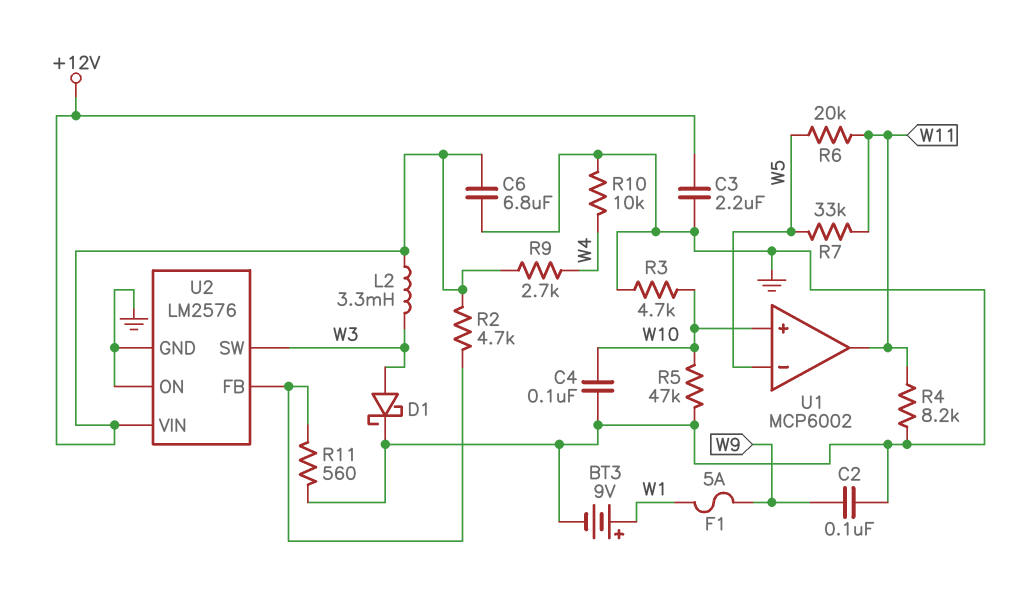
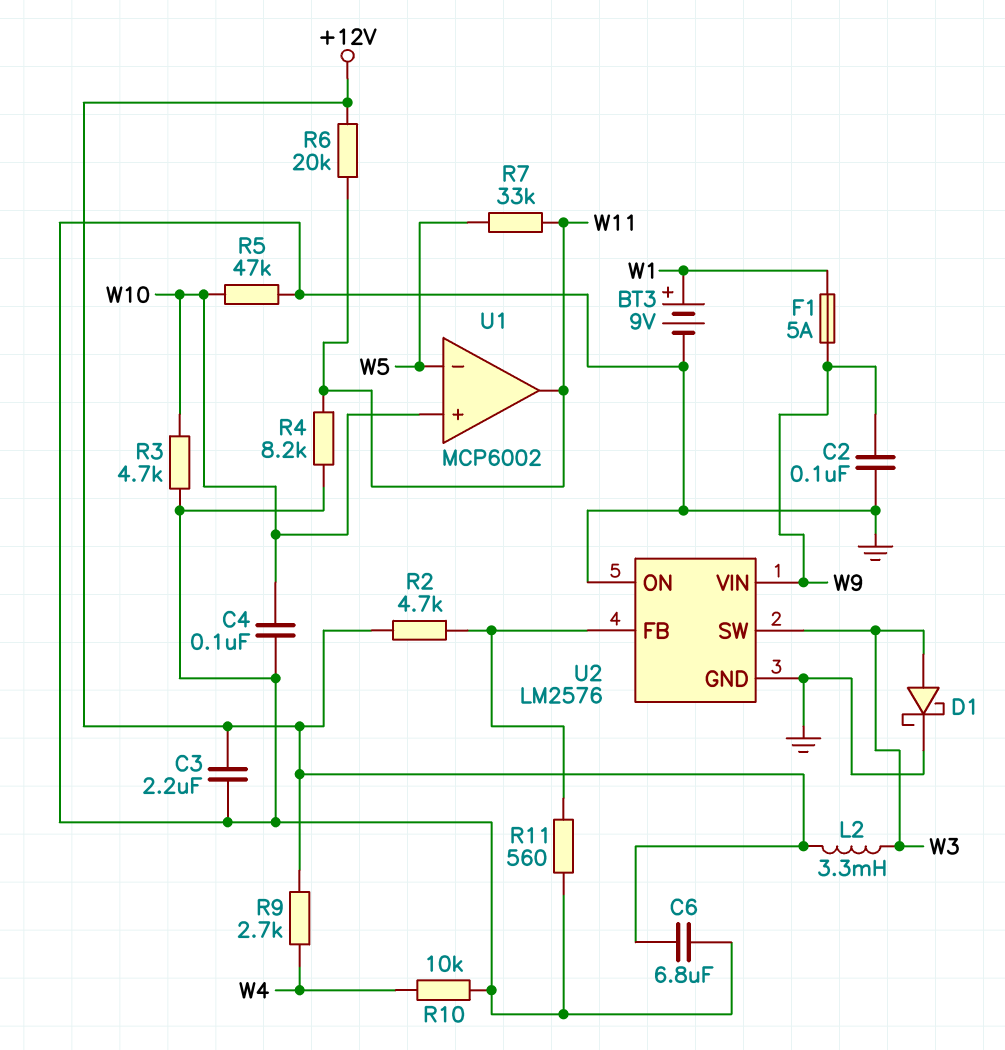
R6: 20k (W5, W11) -> 20k (+12V, W11)
U2 pin VIN: +12V -> W9

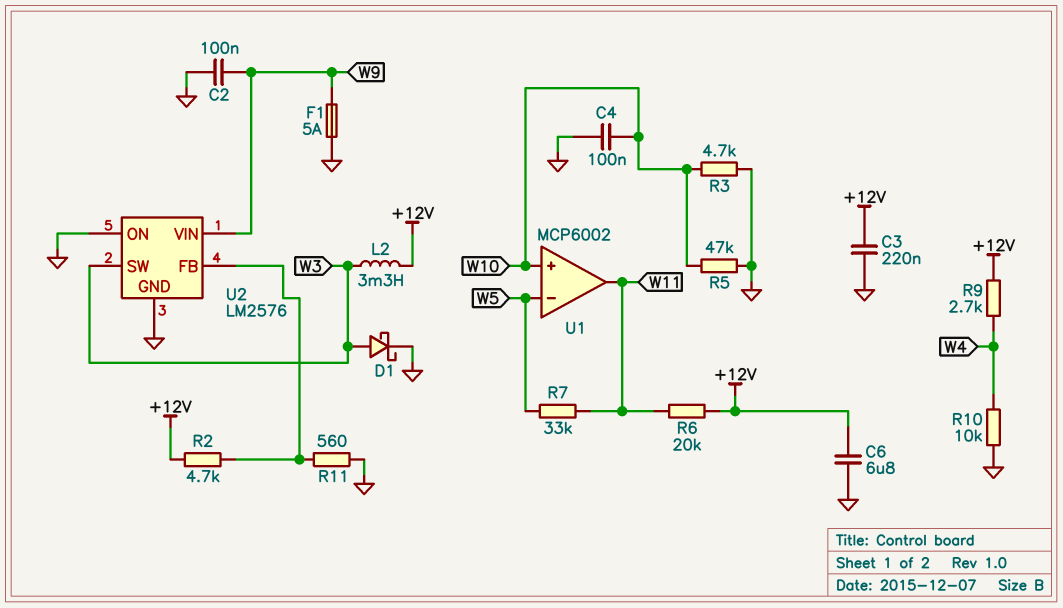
BT3: 9V (plus W1, minus GND) -> none
C3: 2.2uF (+12V, GND) -> 220nF (+12V, GND)
F1: 5A (W1, W9) -> 5A (GND, W9)
R4: 8.2k (GND, W11) -> none

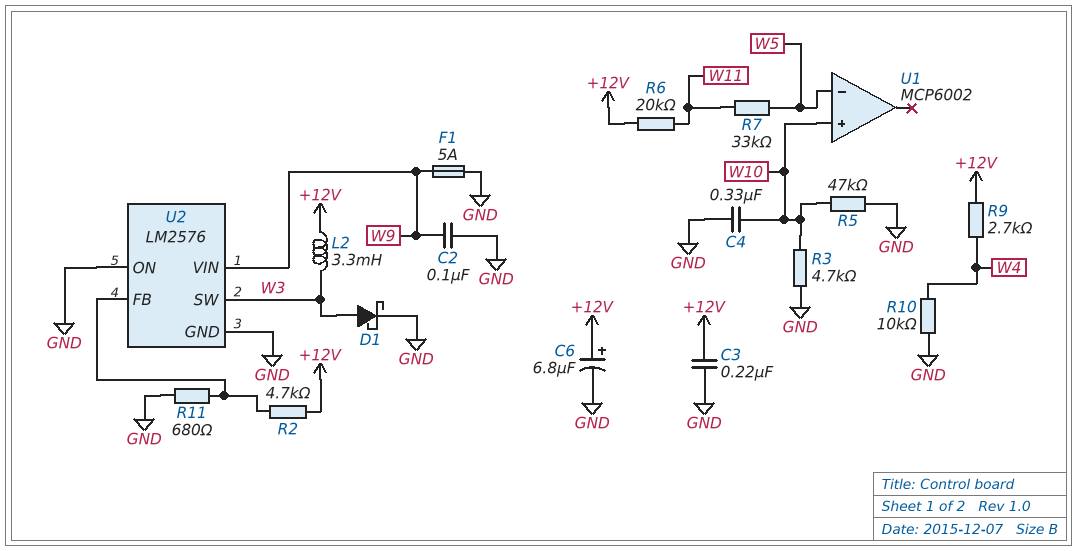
C4: 100nF (GND, W10) -> 330nF (GND, W10)
C6: 6.8uF (+12V, GND) -> 6.8uF (plus +12V, minus GND)
R11: 560 (GND, U2/FB) -> 680 (GND, U2/FB)
U1 pin out: W11 -> none

